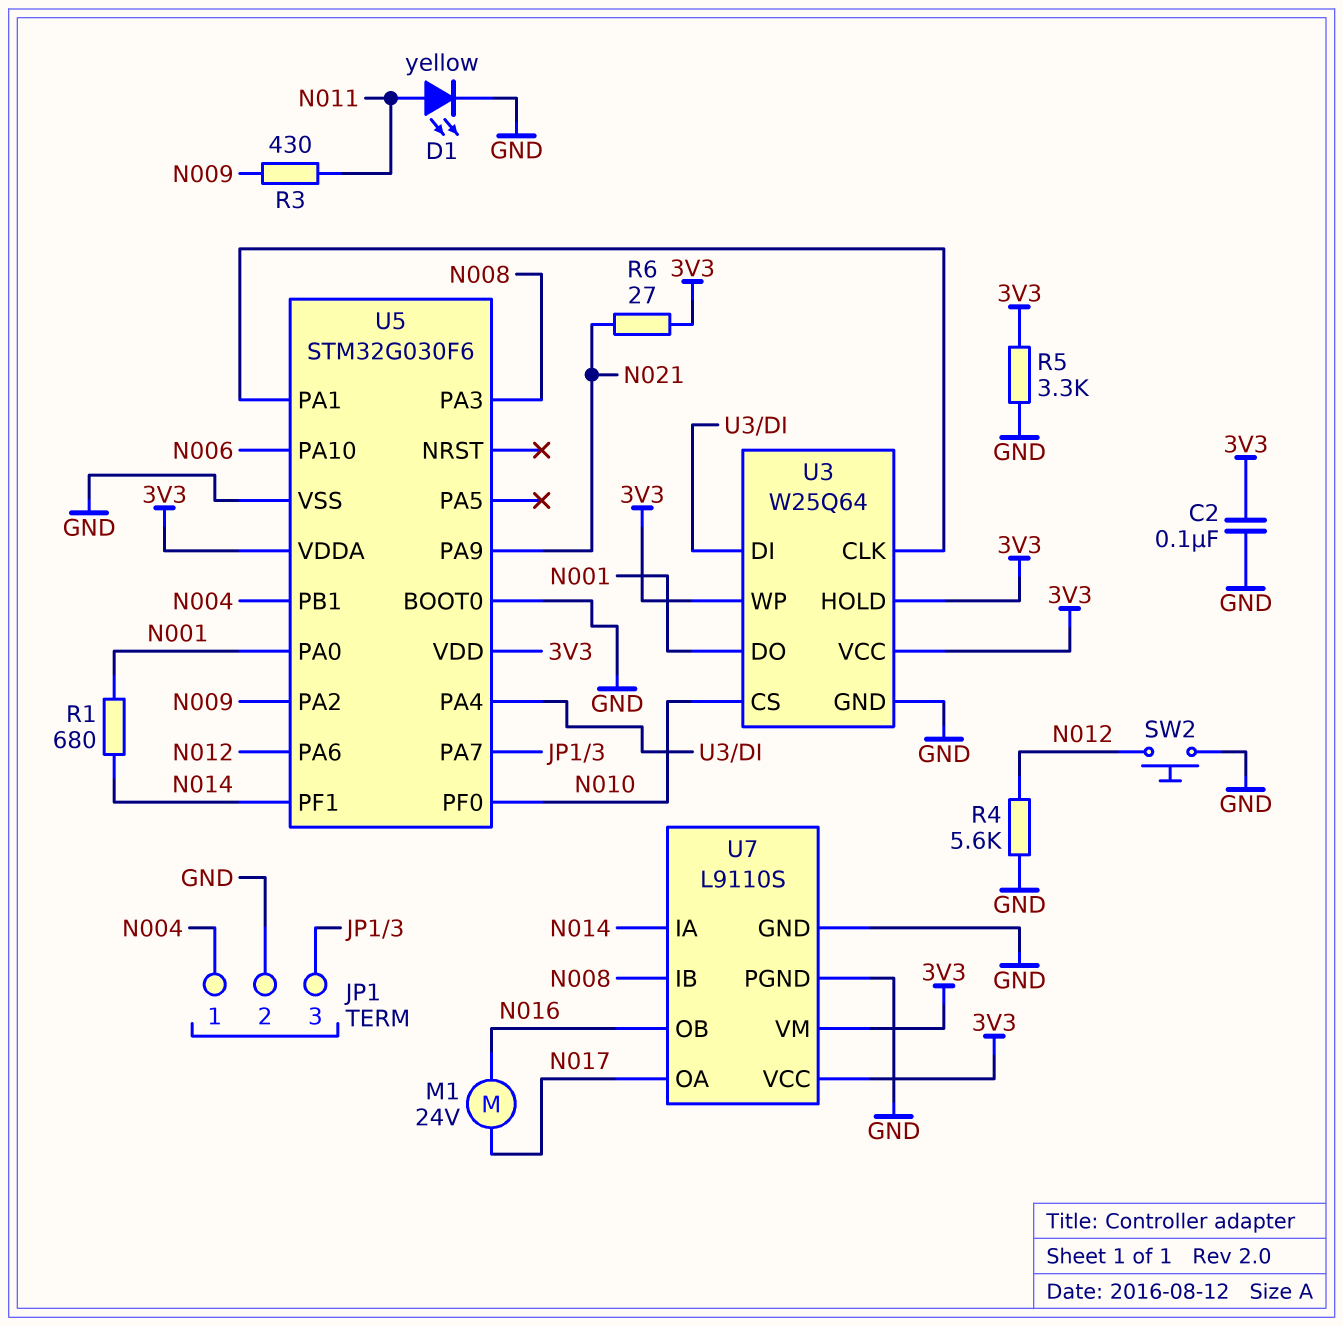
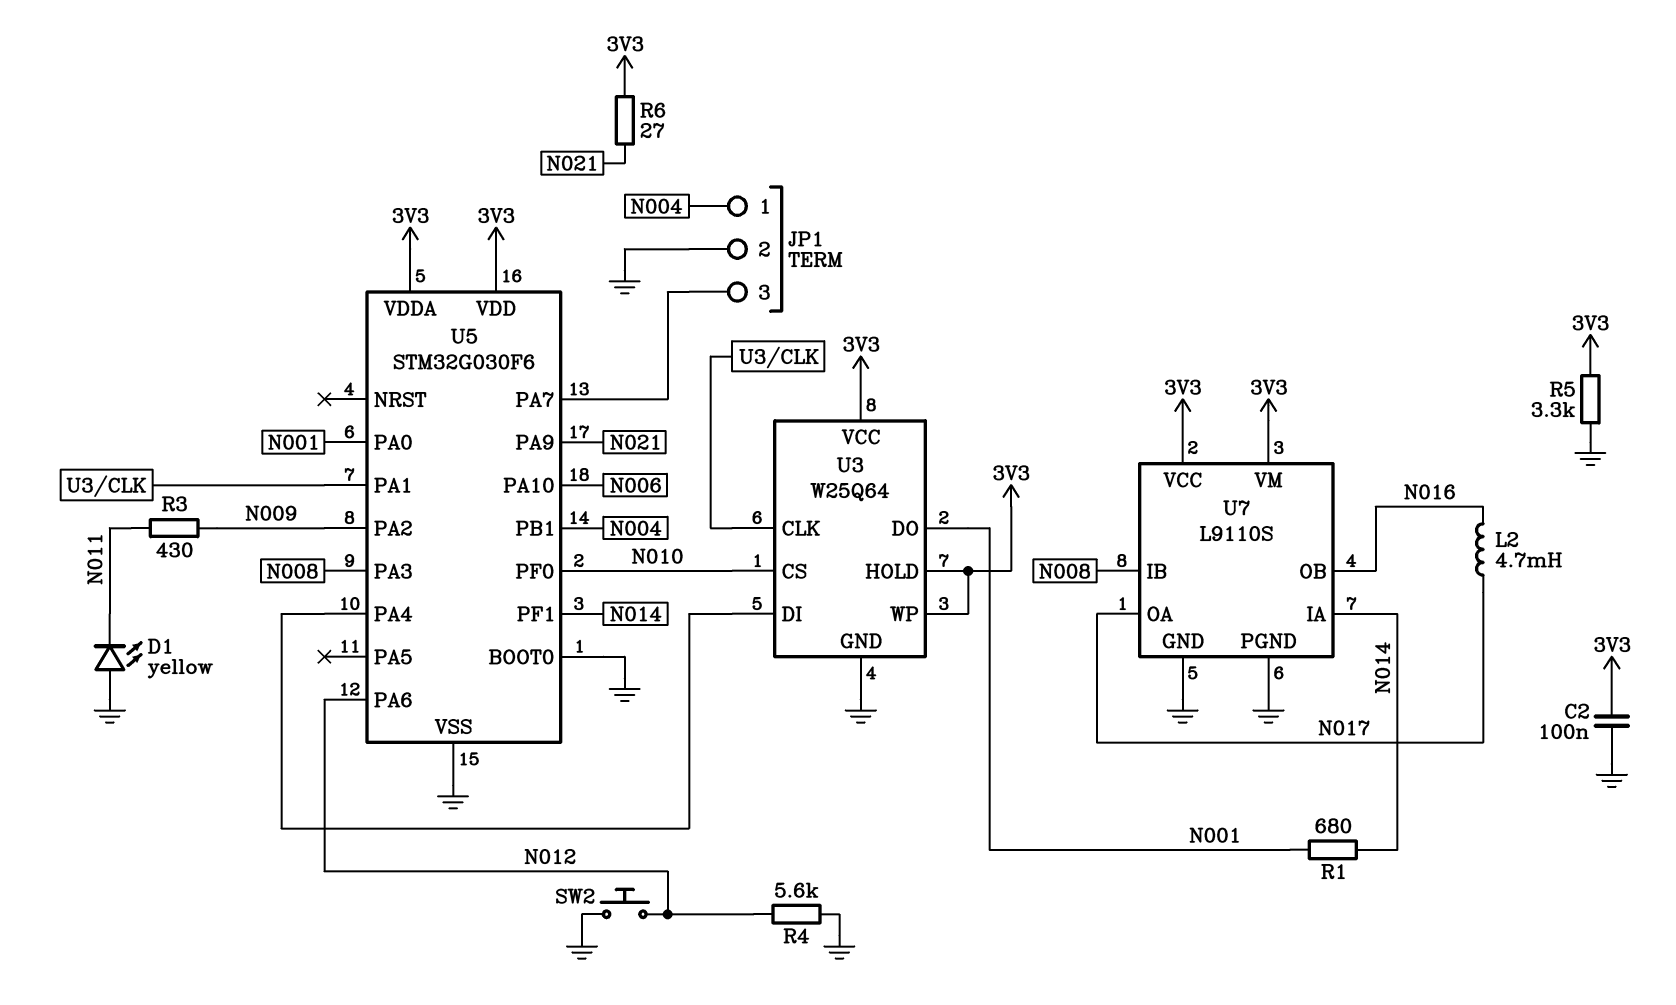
D1: LED yellow (A N011, K GND) -> LED yellow (A GND, K N011)
L2: none -> 4.7mH (N016, N017)
M1: motor 24V (N016, N017) -> none

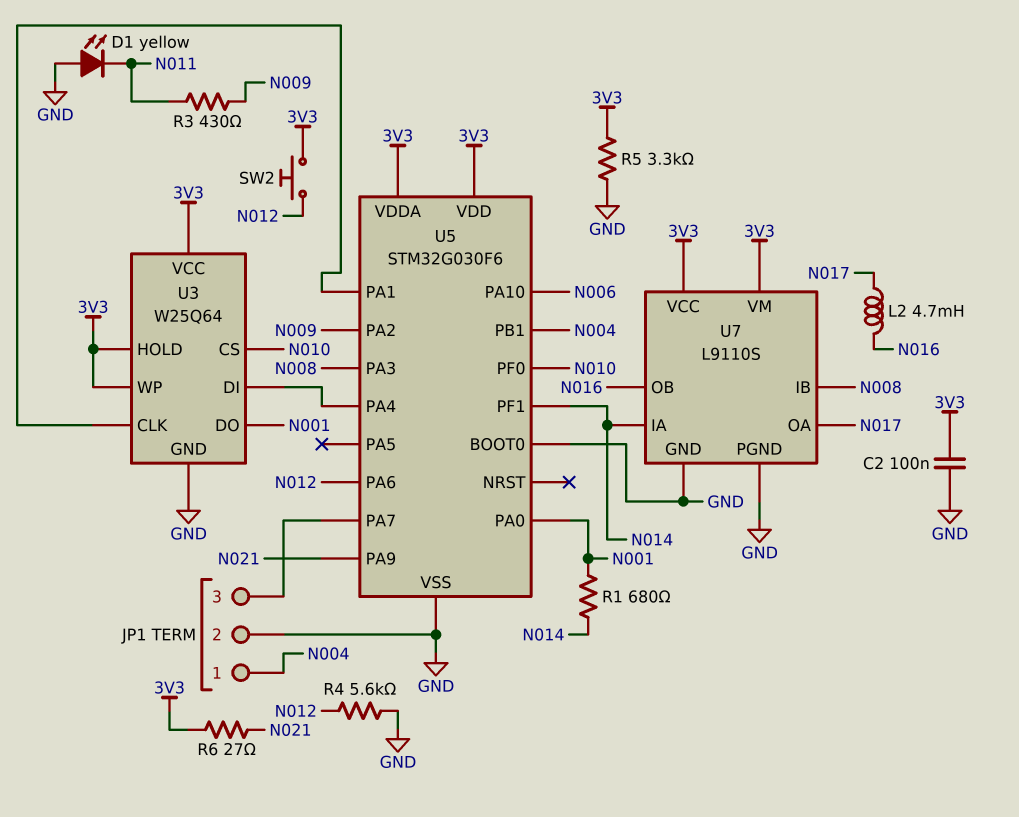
SW2: button (GND, N012) -> button (3V3, N012)

